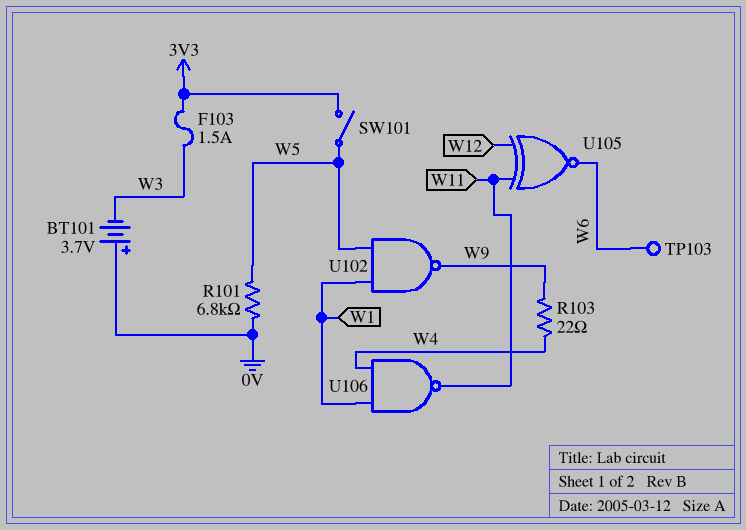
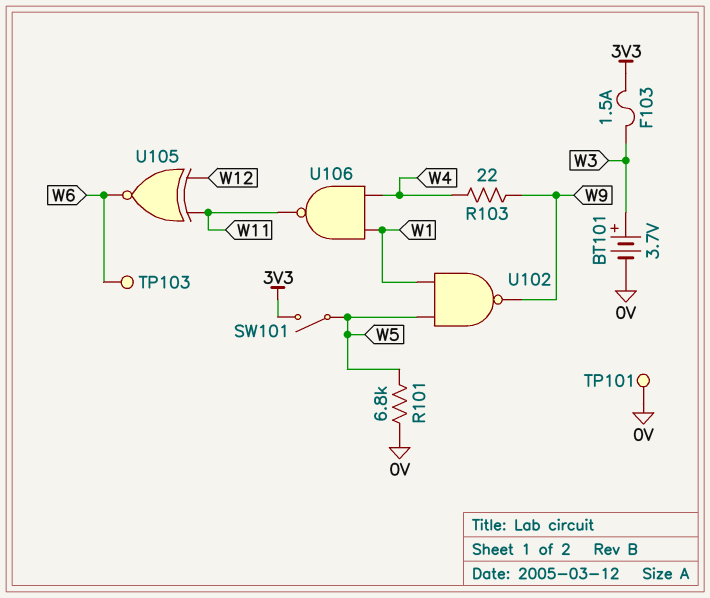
BT101: 3.7V (plus 0V, minus W3) -> 3.7V (plus W3, minus 0V)
TP101: none -> test point (0V)

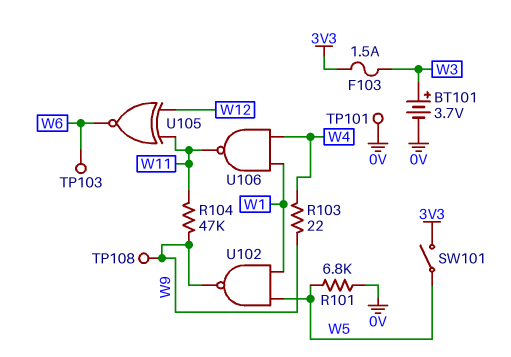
R104: none -> 47k (W9, W11)
TP108: none -> test point (W9)

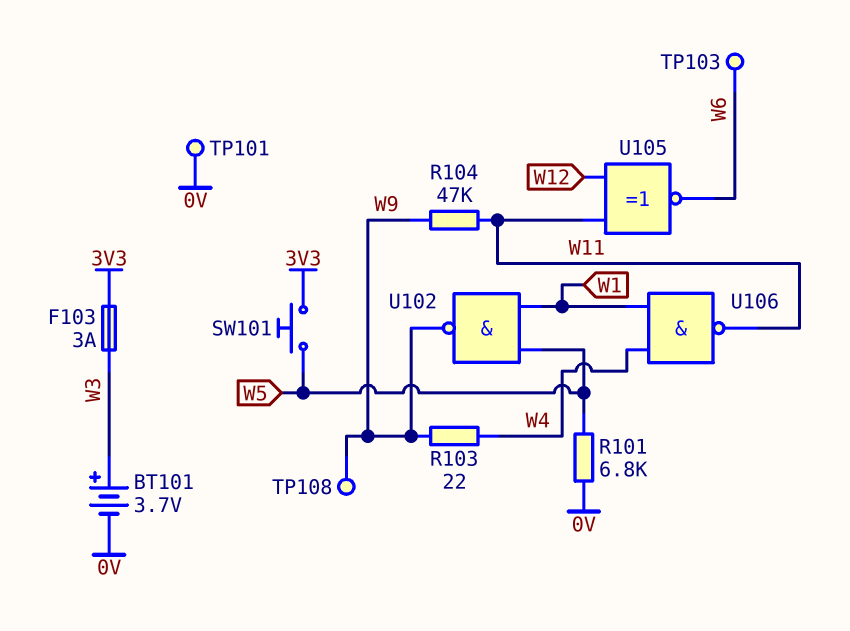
F103: 1.5A (3V3, W3) -> 3A (3V3, W3)
SW101: switch (3V3, W5) -> button (3V3, W5)

